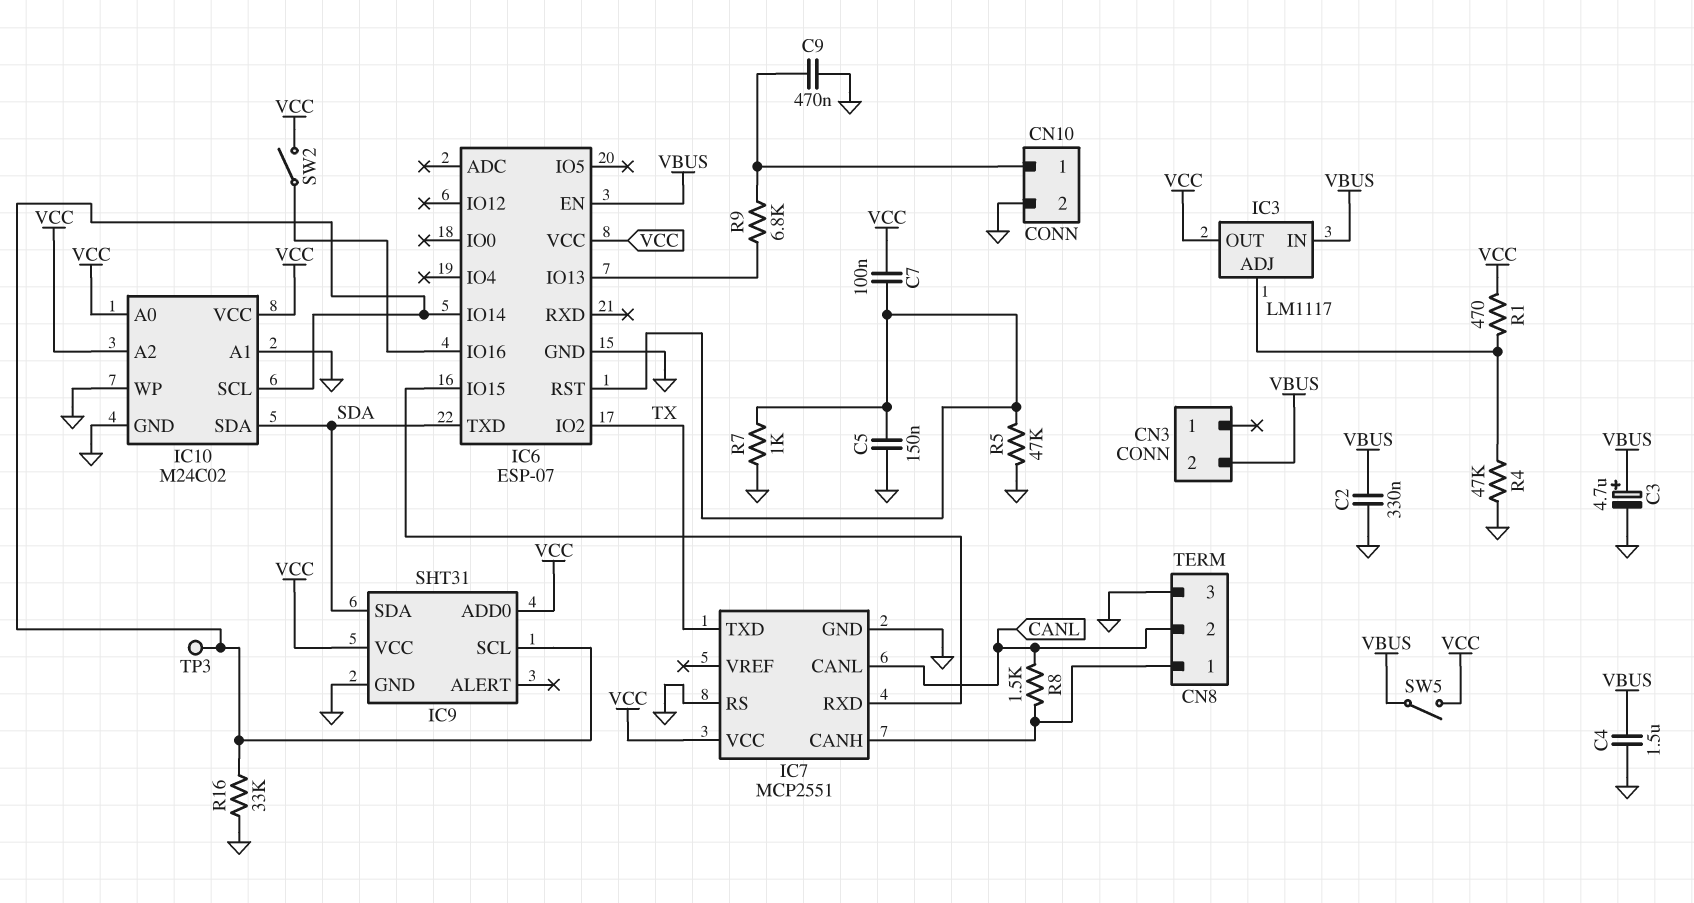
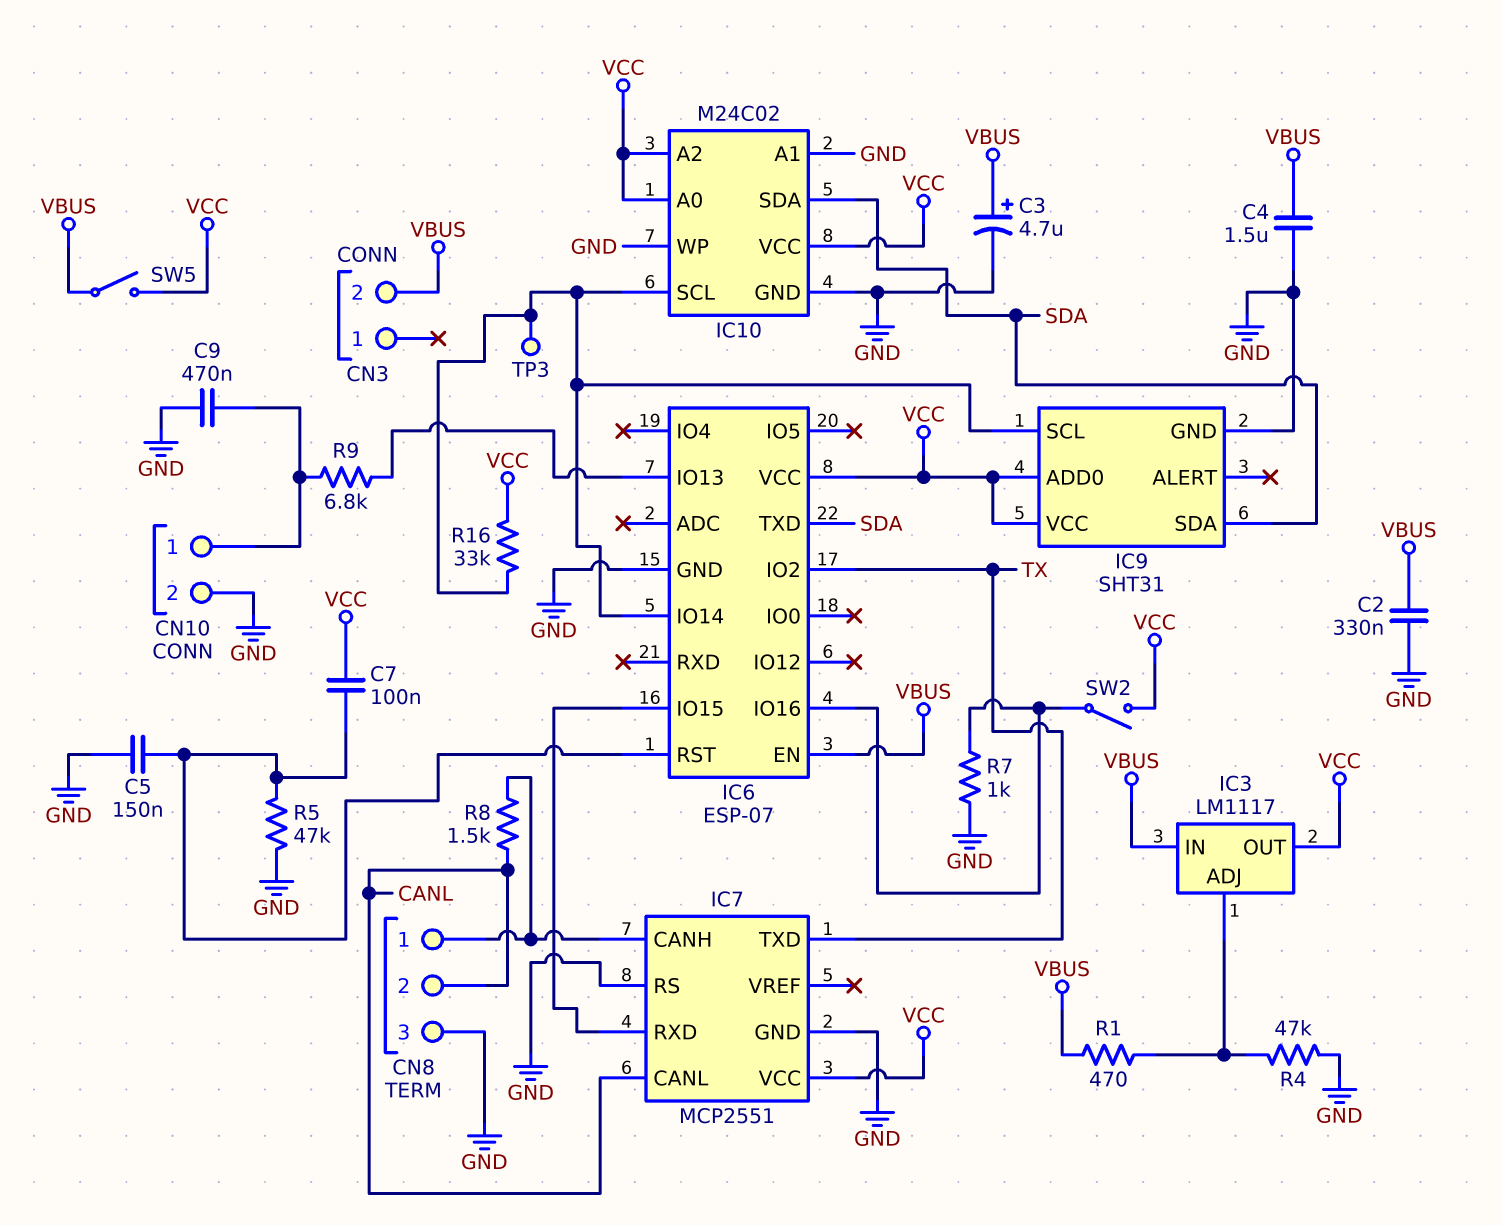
R1: 470 (IC3/ADJ, VCC) -> 470 (IC3/ADJ, VBUS)
R7: 1k (GND, IC6/RST) -> 1k (GND, IC6/IO16)
R16: 33k (GND, IC6/IO14) -> 33k (IC6/IO14, VCC)

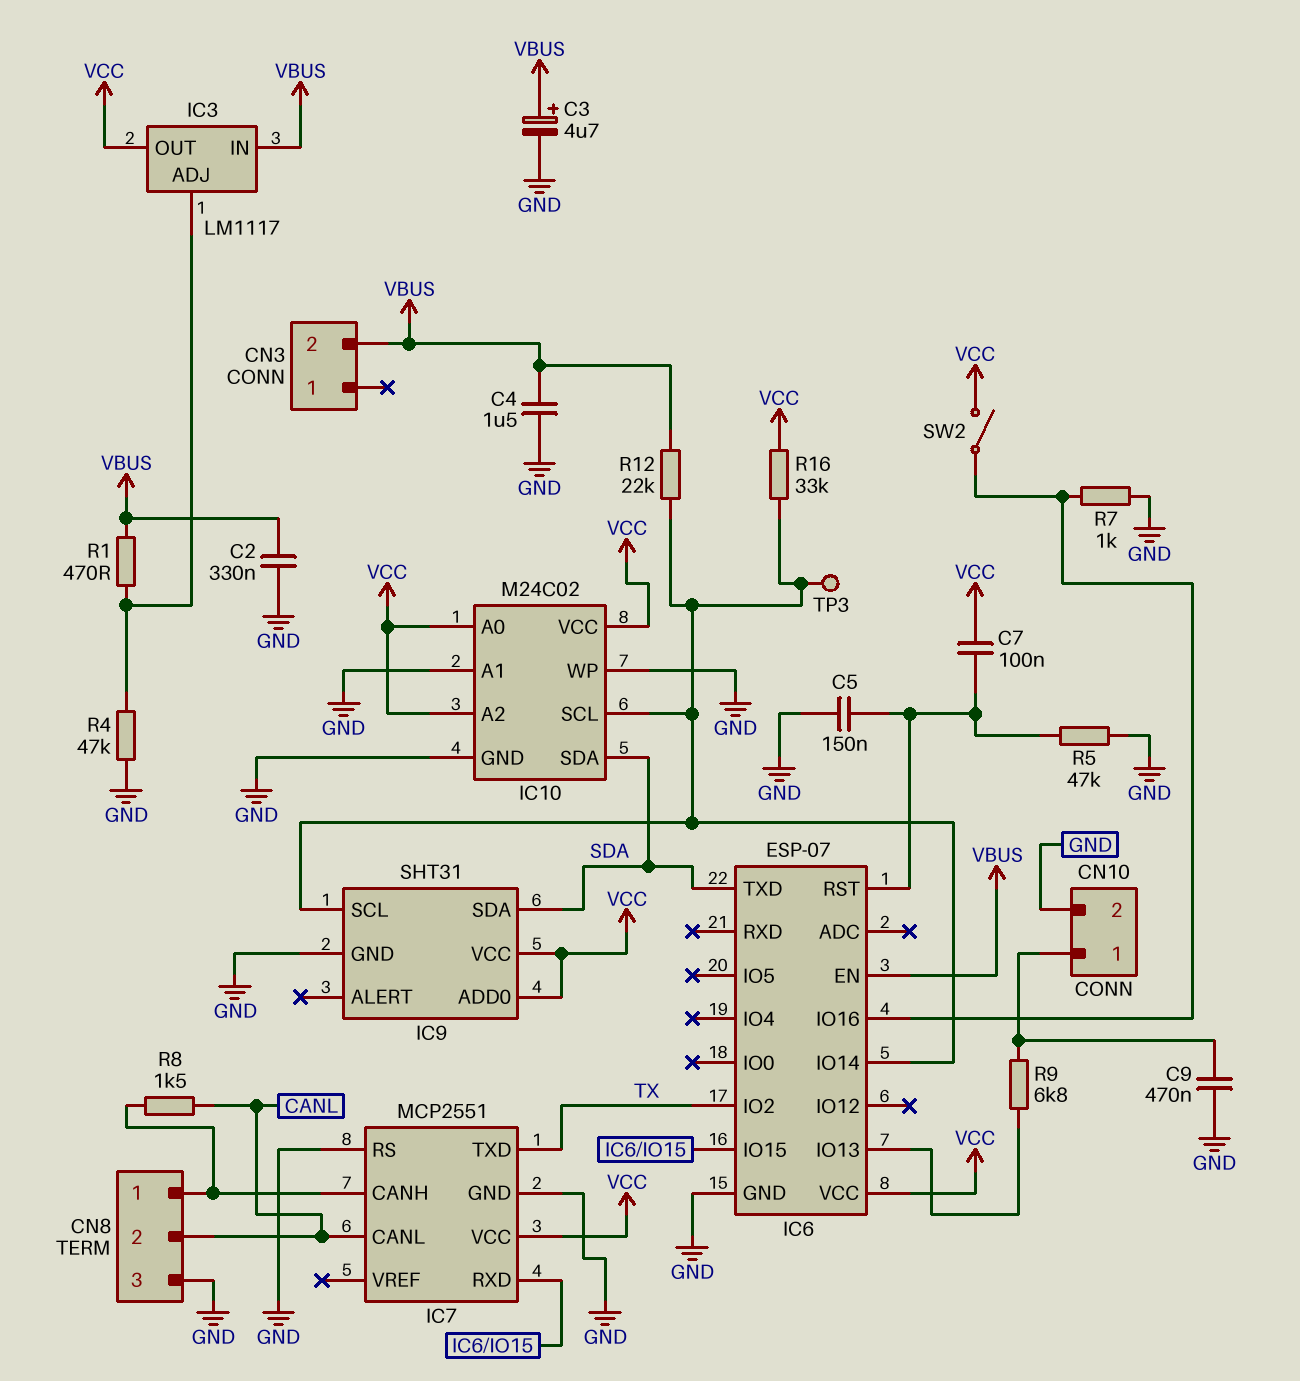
R12: none -> 22k (IC6/IO14, VBUS)
SW5: switch (VBUS, VCC) -> none

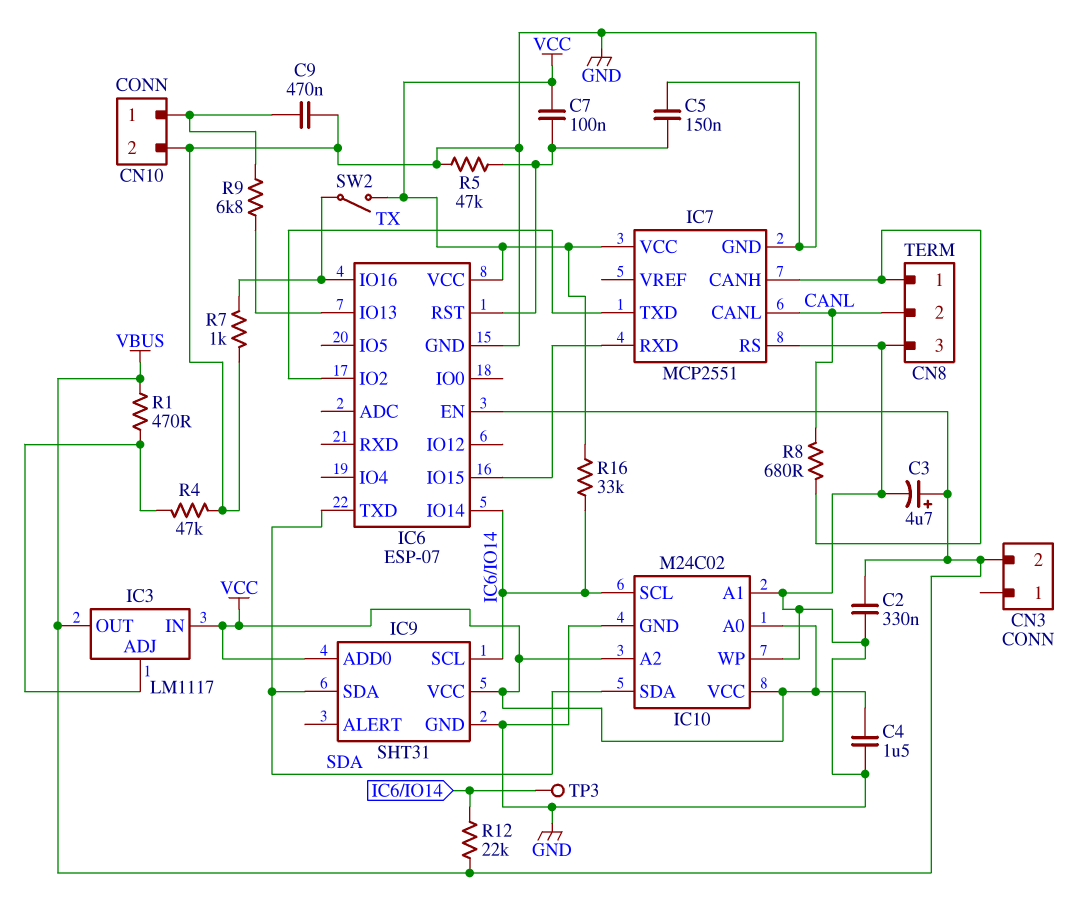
C4: 1.5uF (GND, VBUS) -> 1.5uF (GND, VCC)
IC3 pin IN: VBUS -> VCC
IC3 pin OUT: VCC -> VBUS
R8: 1.5k (CANL, CN8/1) -> 680 (CANL, CN8/1)

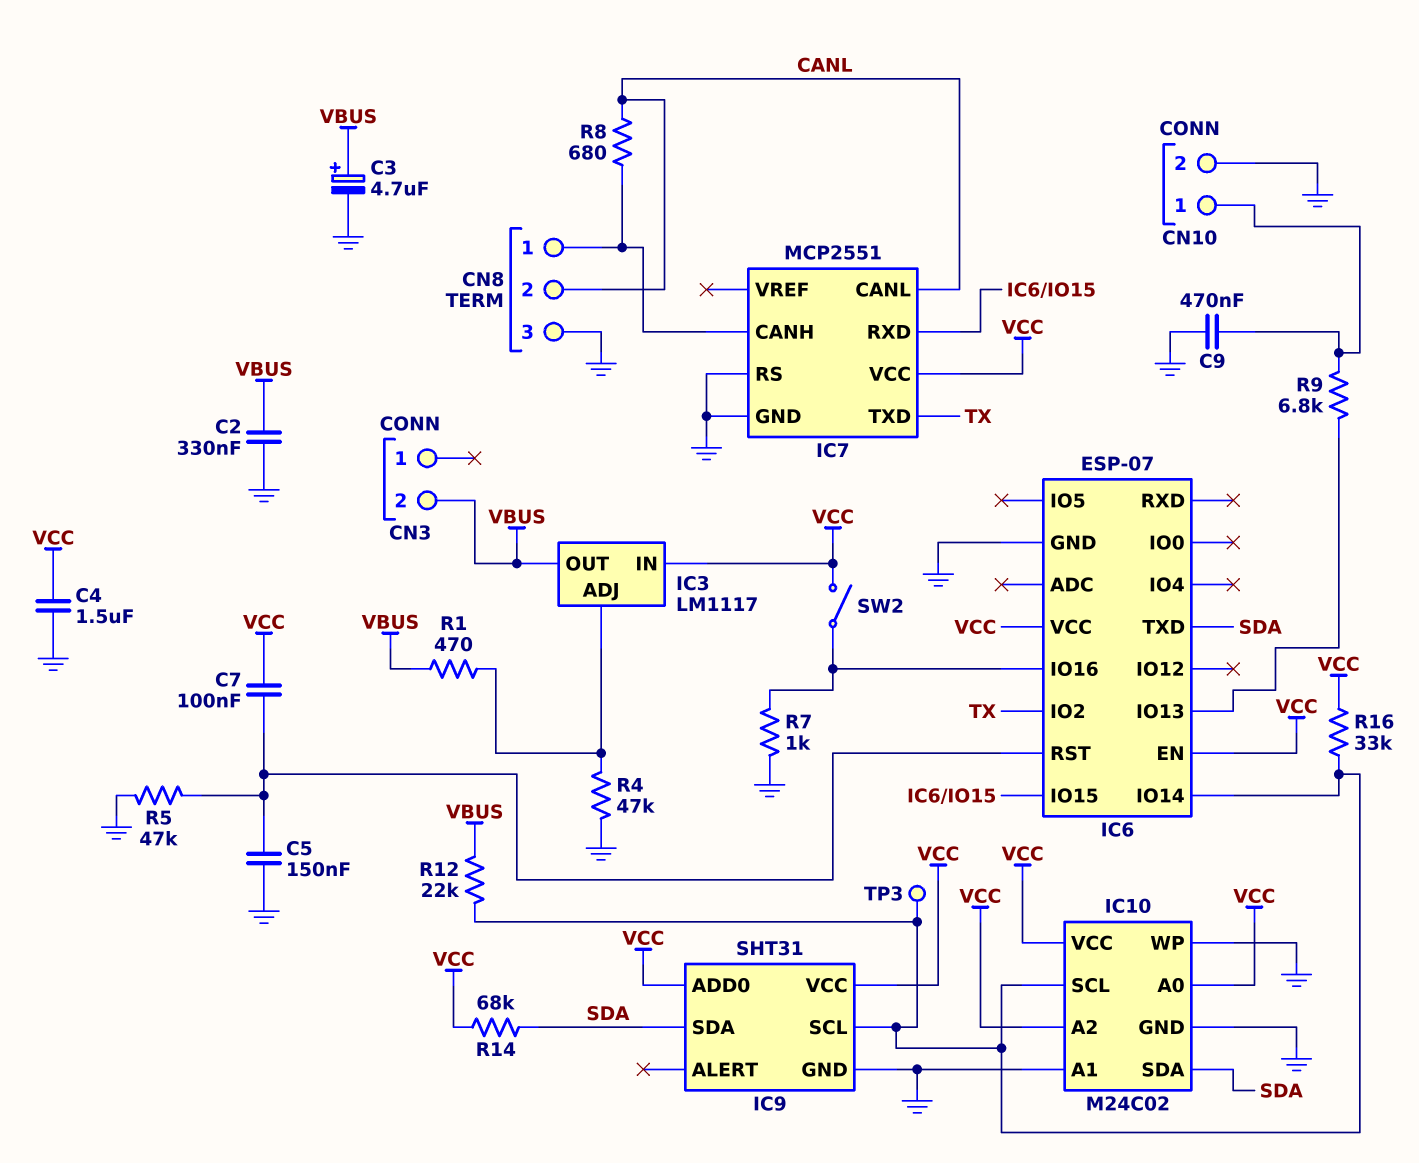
IC6 pin EN: VBUS -> VCC
R14: none -> 68k (SDA, VCC)

